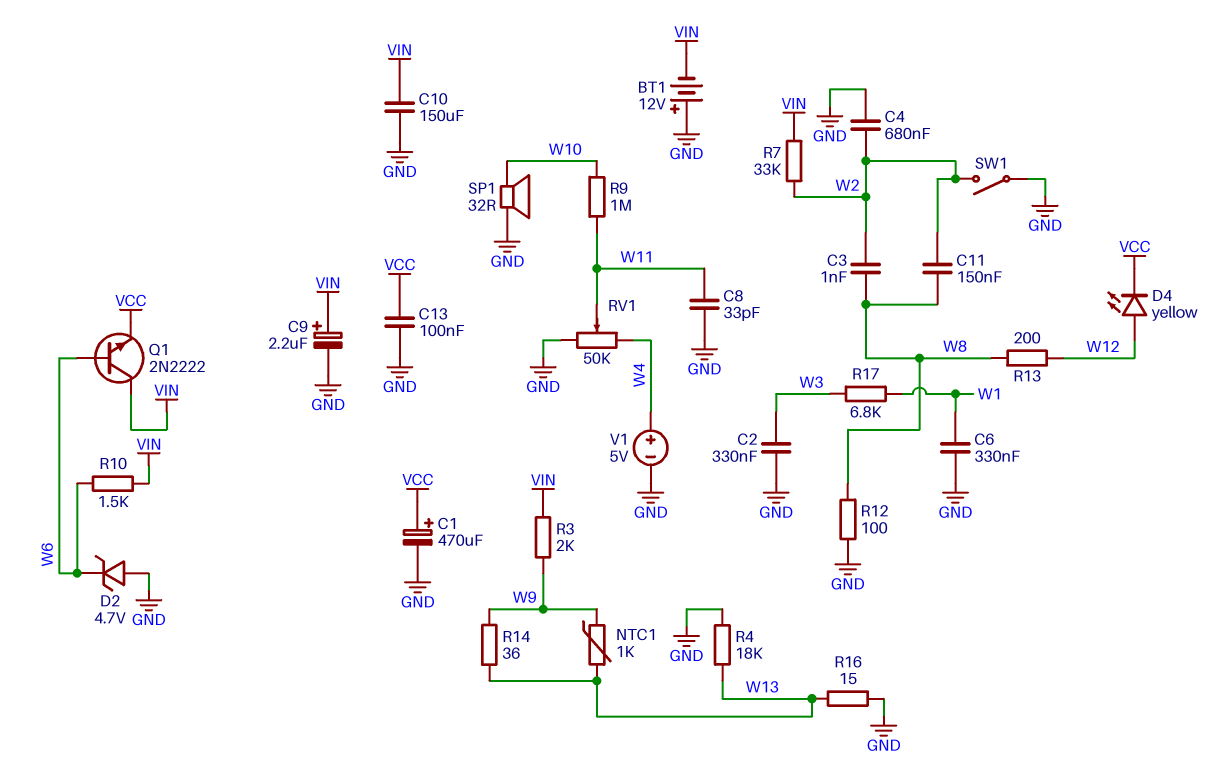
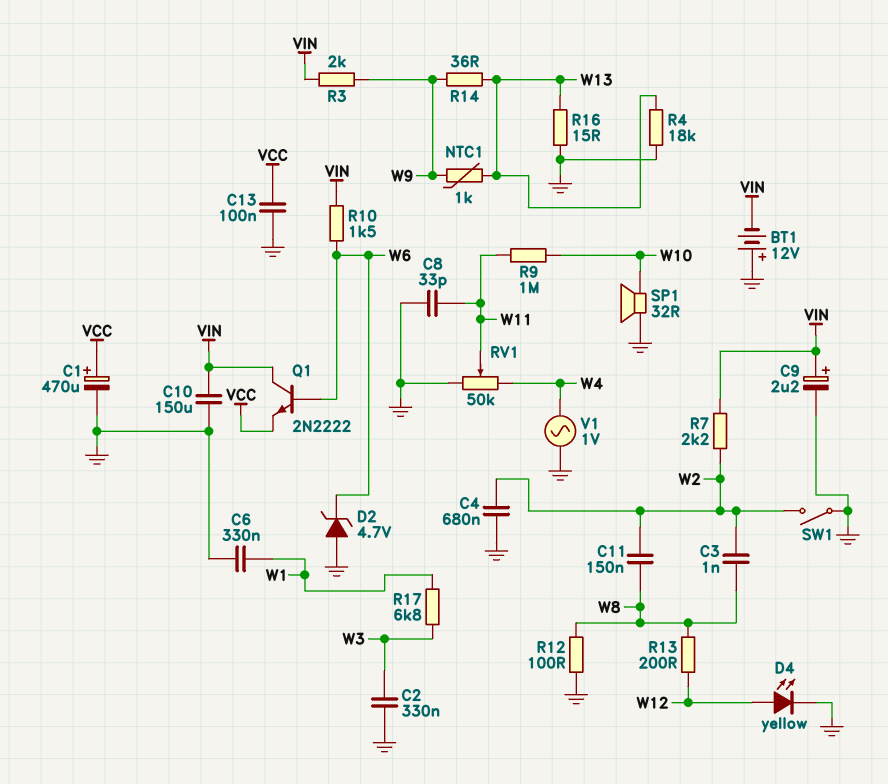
D4: LED yellow (A W12, K VCC) -> LED yellow (A W12, K GND)
R7: 33k (VIN, W2) -> 2.2k (VIN, W2)
V1: 5V (plus W4, minus GND) -> AC 1V (GND, W4)

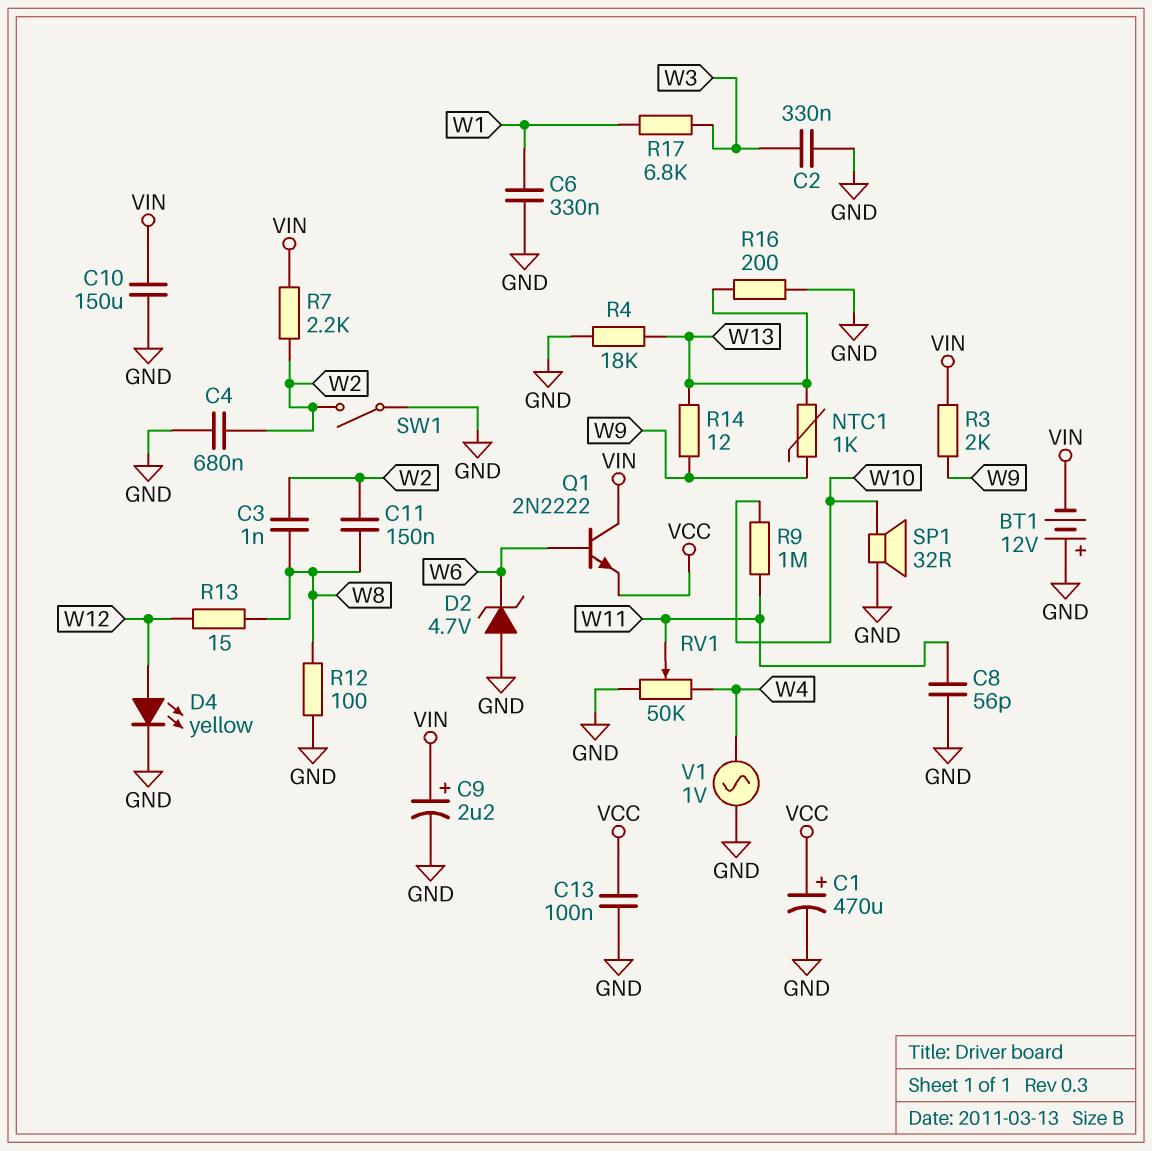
C8: 33pF (GND, W11) -> 56pF (GND, W11)
R10: 1.5k (VIN, W6) -> none
R13: 200 (W8, W12) -> 15 (W8, W12)
R14: 36 (W9, W13) -> 12 (W9, W13)
R16: 15 (GND, W13) -> 200 (GND, W13)

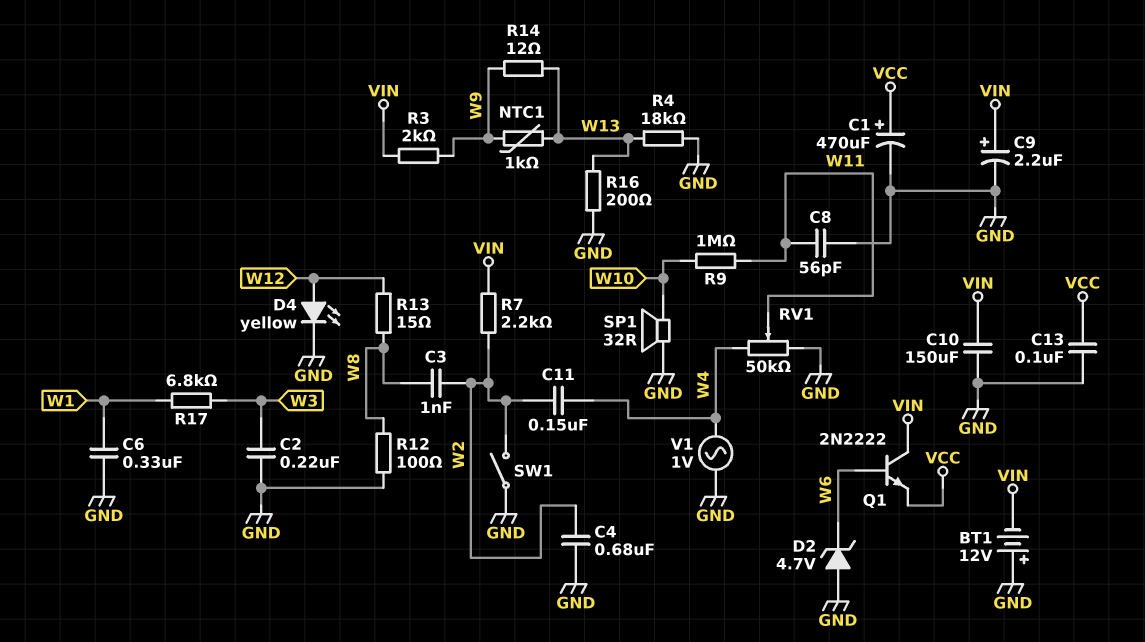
C2: 330nF (GND, W3) -> 220nF (GND, W3)
C11: 150nF (W2, W8) -> 150nF (W2, W4)

